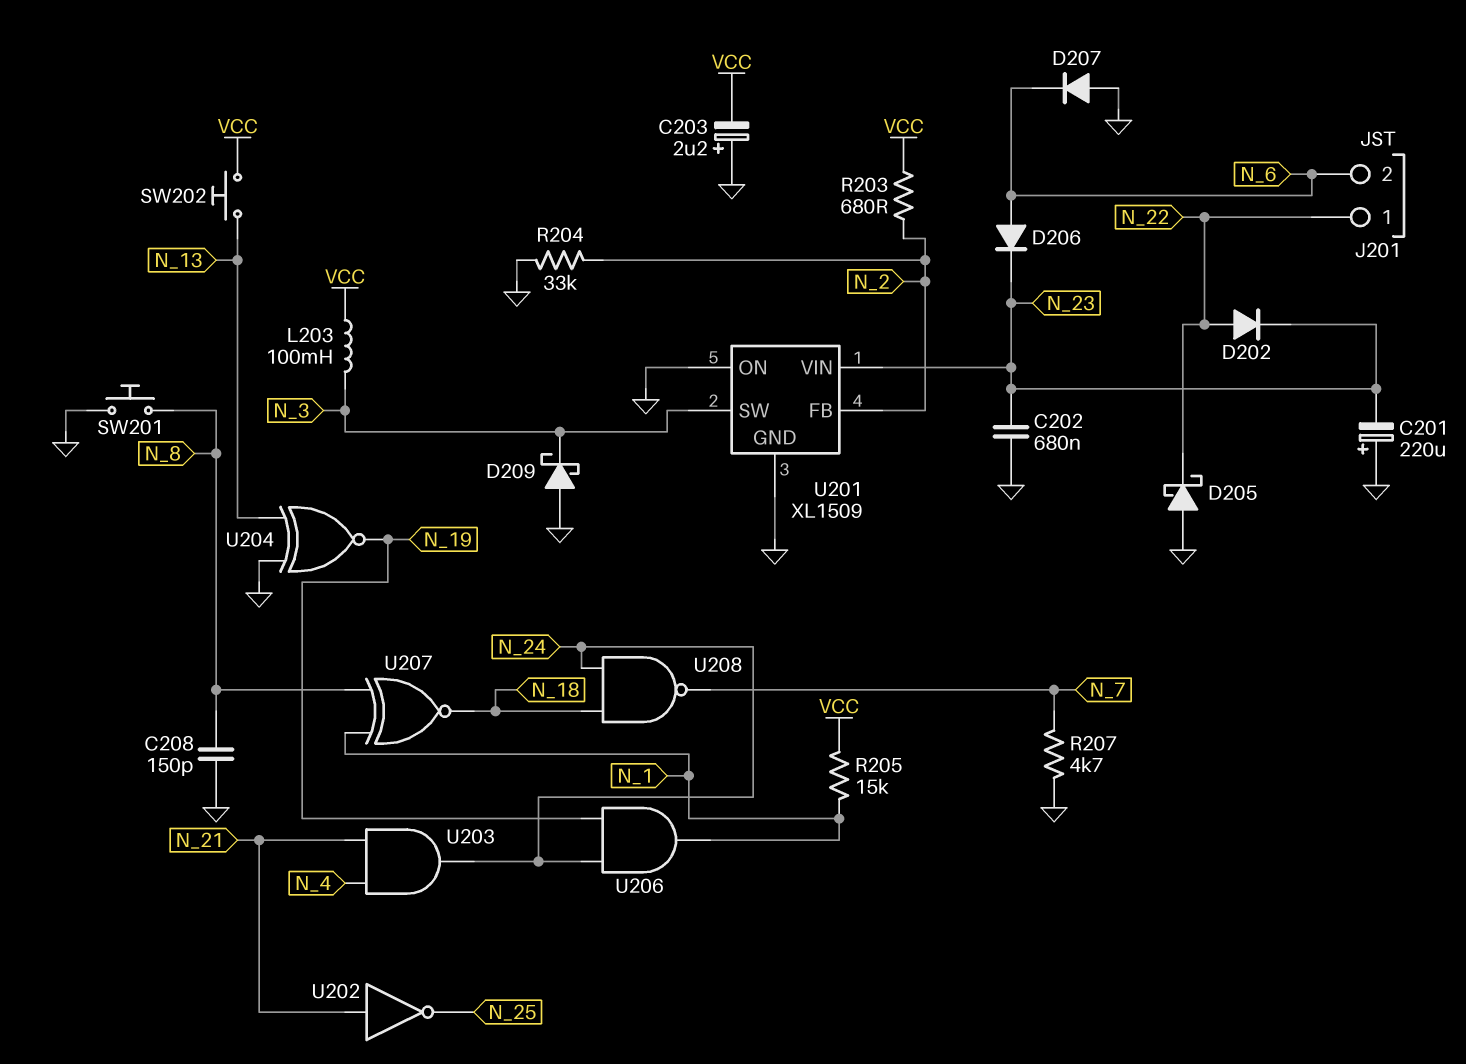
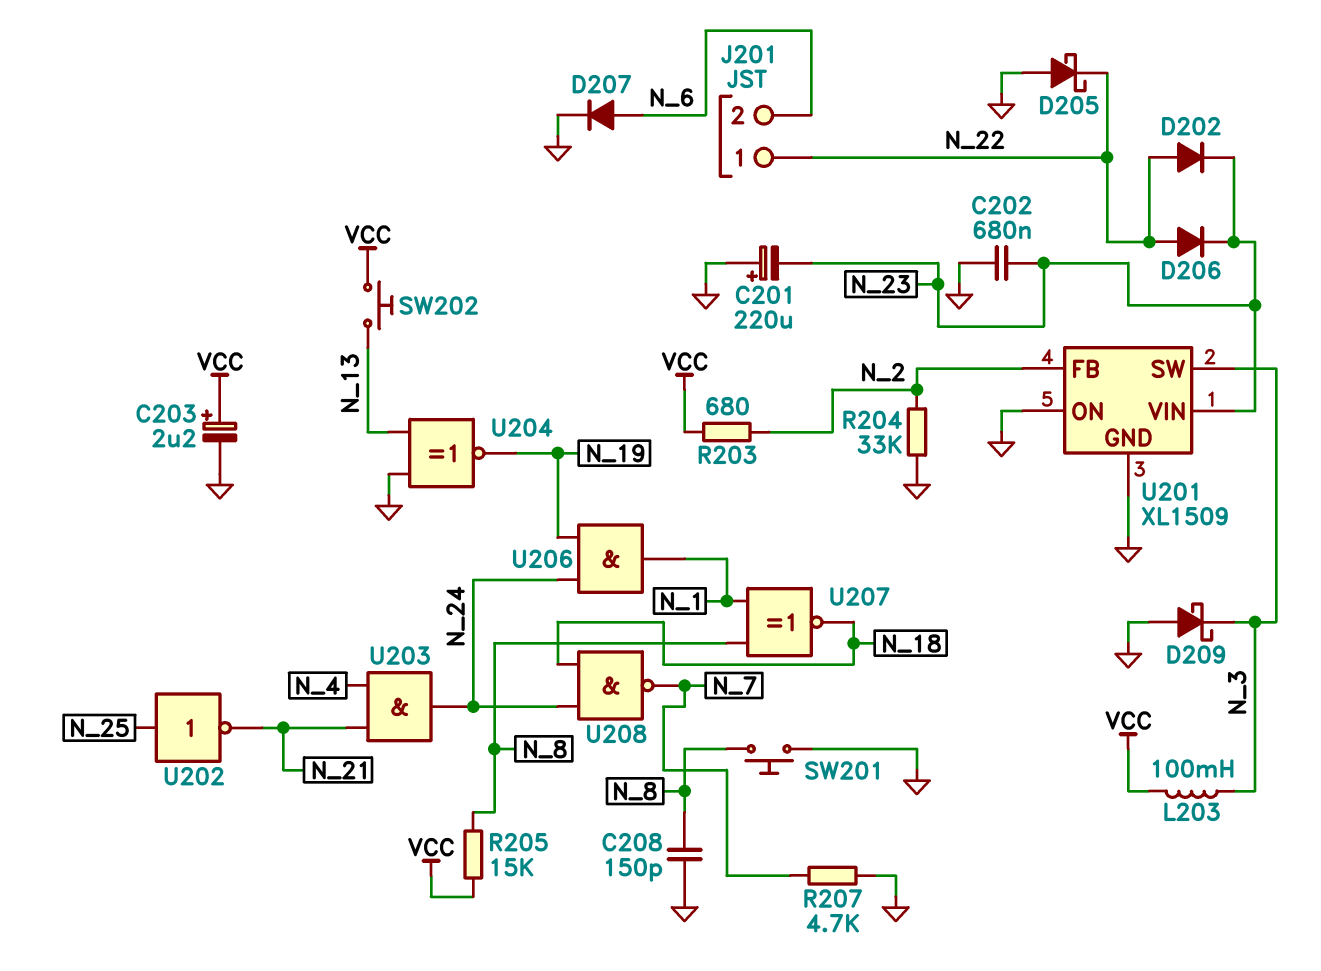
C203: 2.2uF (plus GND, minus VCC) -> 2.2uF (plus VCC, minus GND)
D206: diode (A N_6, K N_23) -> diode (A N_22, K N_23)
D207: diode (A GND, K N_6) -> diode (A N_6, K GND)
R205: 15k (N_1, VCC) -> 15k (N_8, VCC)
U202: NOT (in N_21, out N_25) -> NOT (in N_25, out N_21)

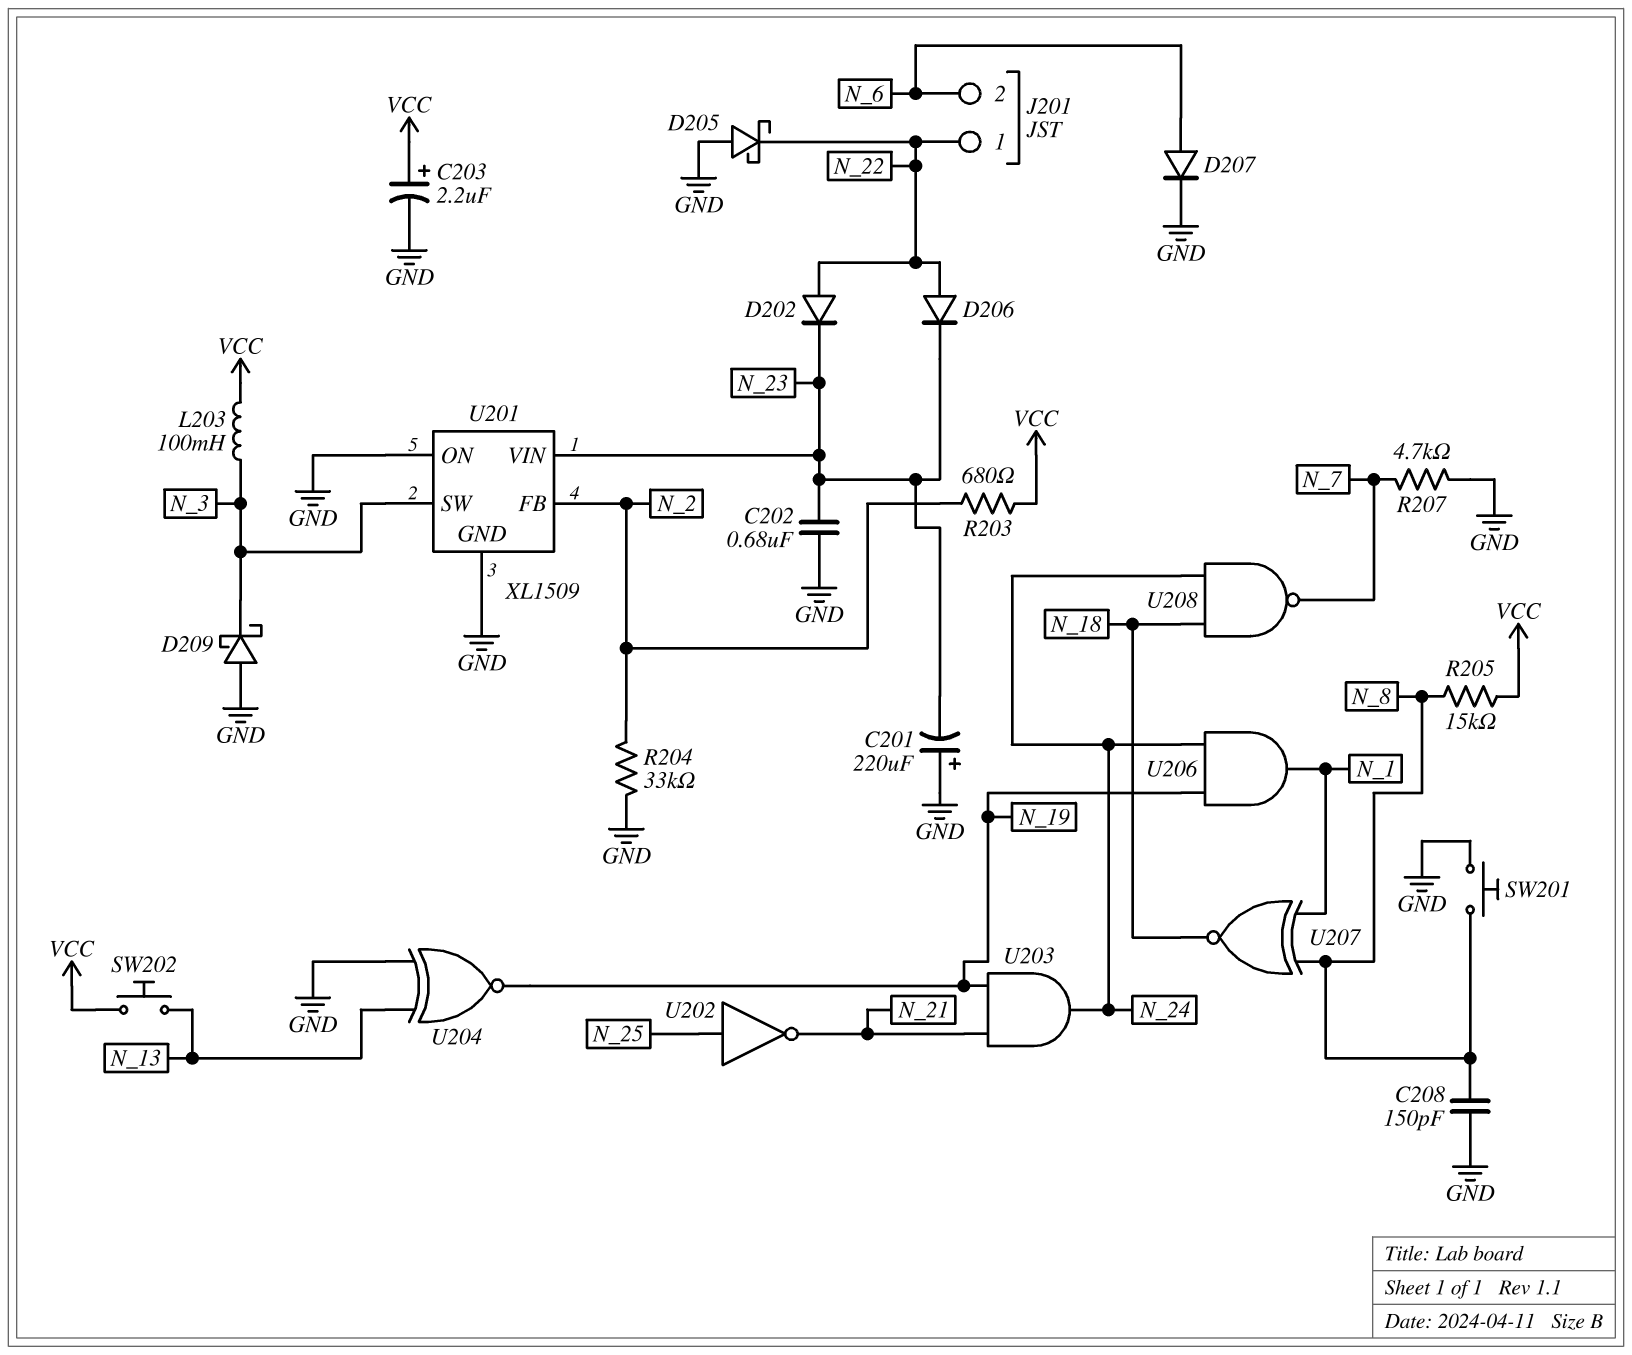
U203: AND (in N_4, in N_21, out N_24) -> AND (in N_19, in N_21, out N_24)

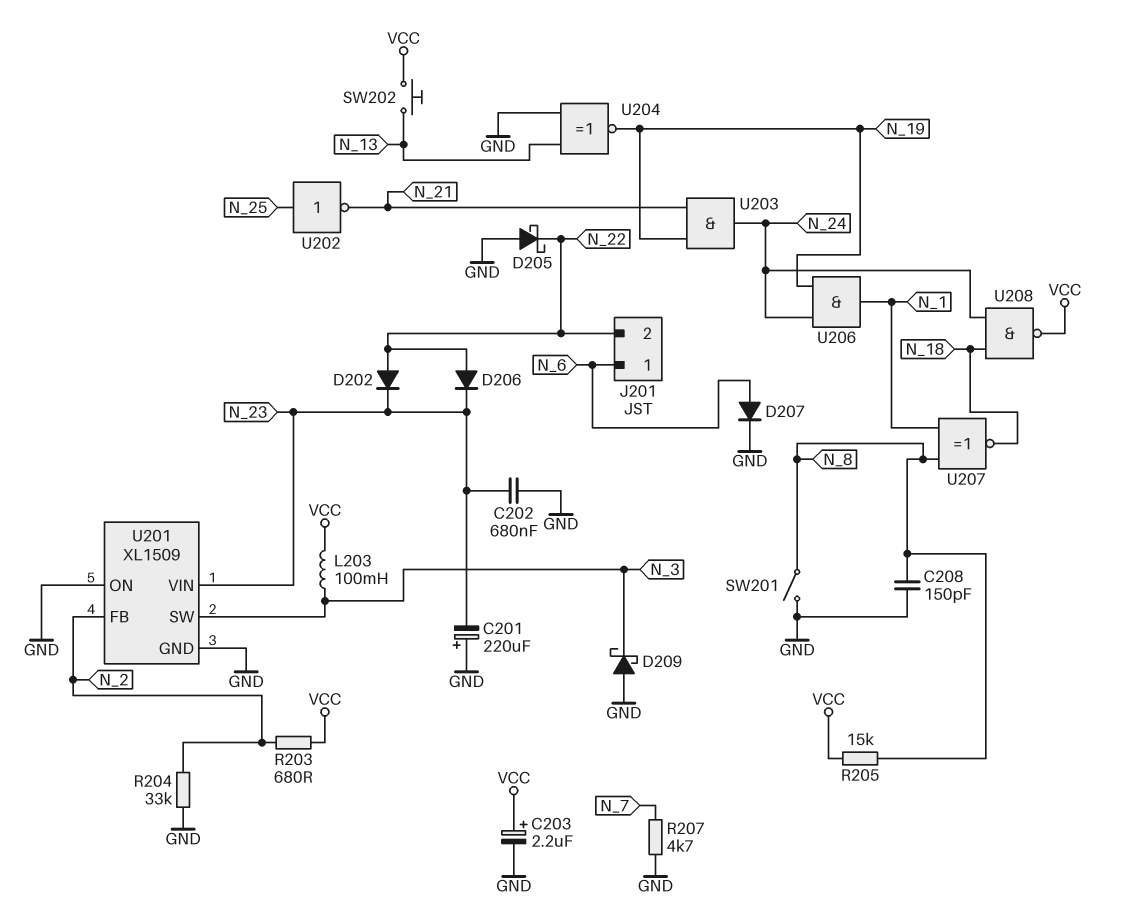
J201 pin 1: N_22 -> N_6
J201 pin 2: N_6 -> N_22
SW201: button (GND, N_8) -> switch (GND, N_8)
U208: NAND (in N_18, in N_24, out N_7) -> NAND (in N_18, in N_24, out VCC)

